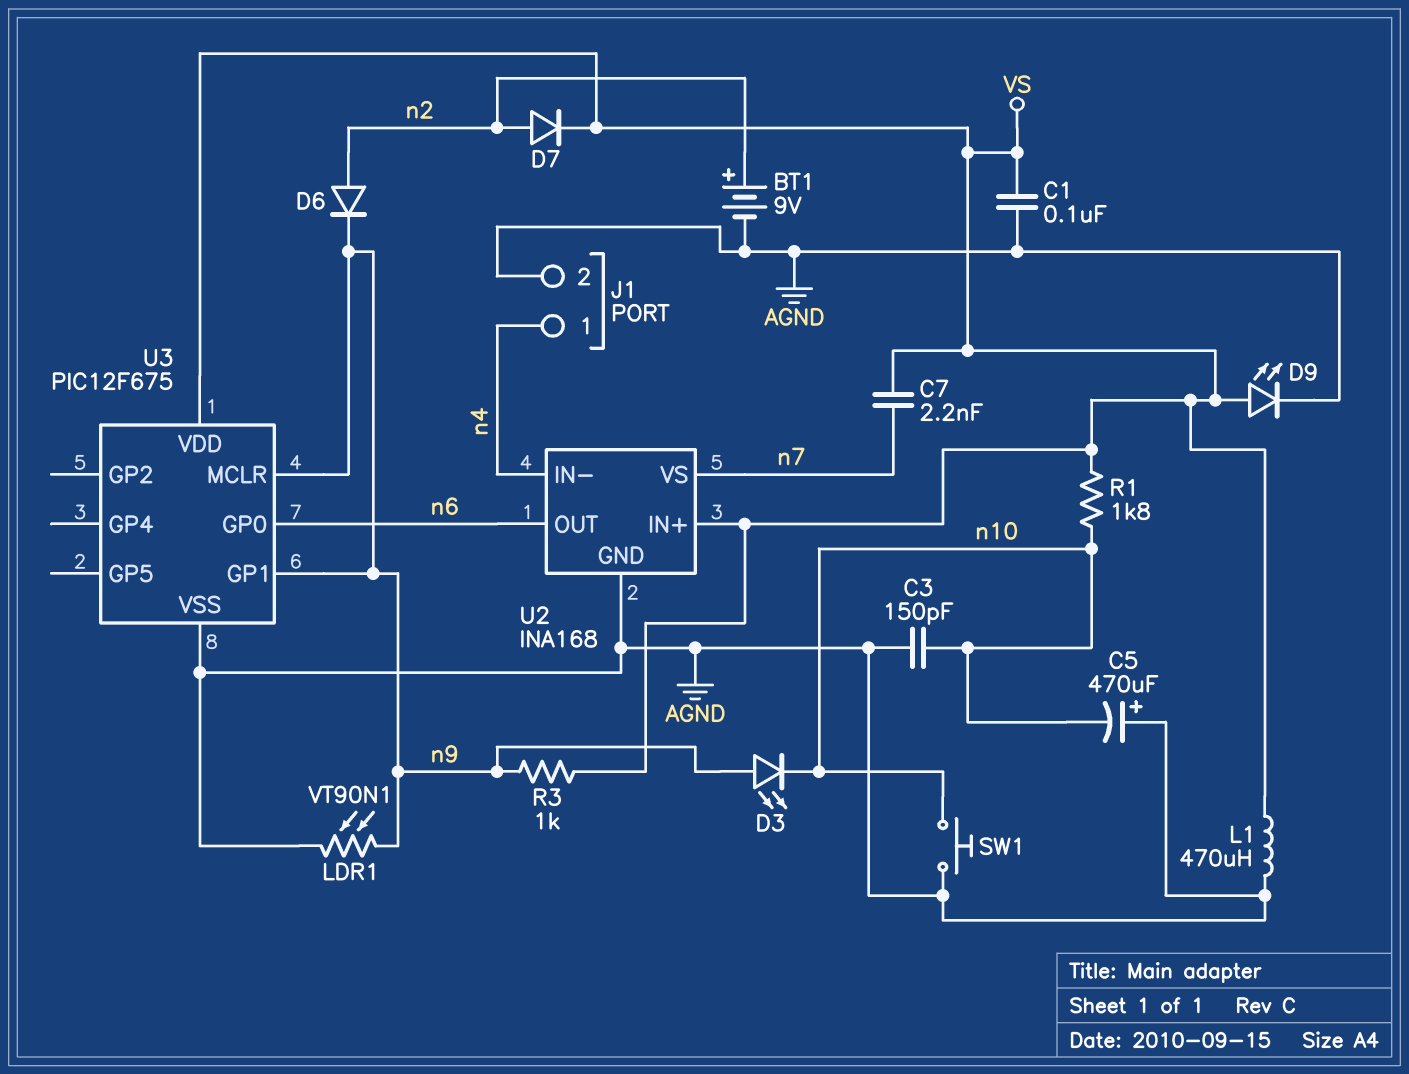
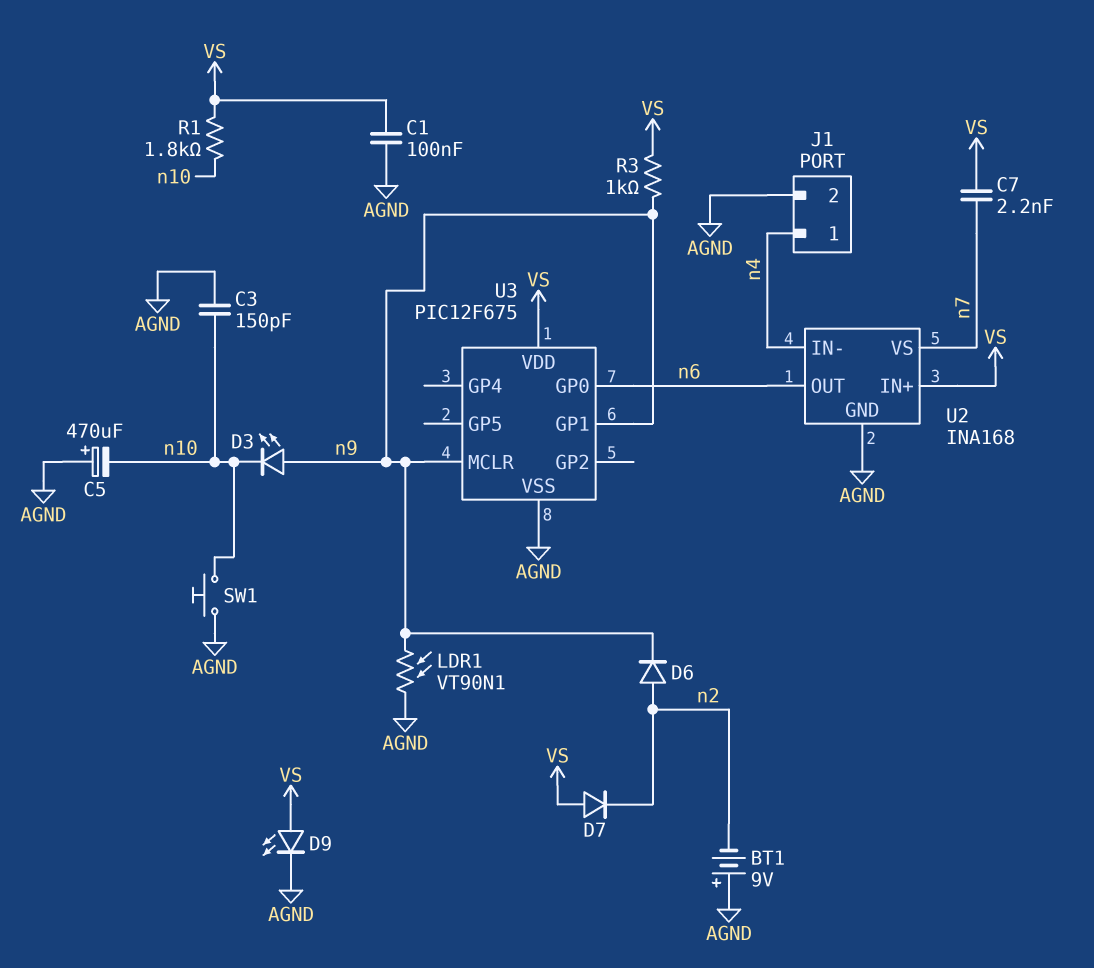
BT1: 9V (plus n2, minus AGND) -> 9V (plus AGND, minus n2)
D7: diode (A n2, K VS) -> diode (A VS, K n2)
L1: 470uH (AGND, VS) -> none

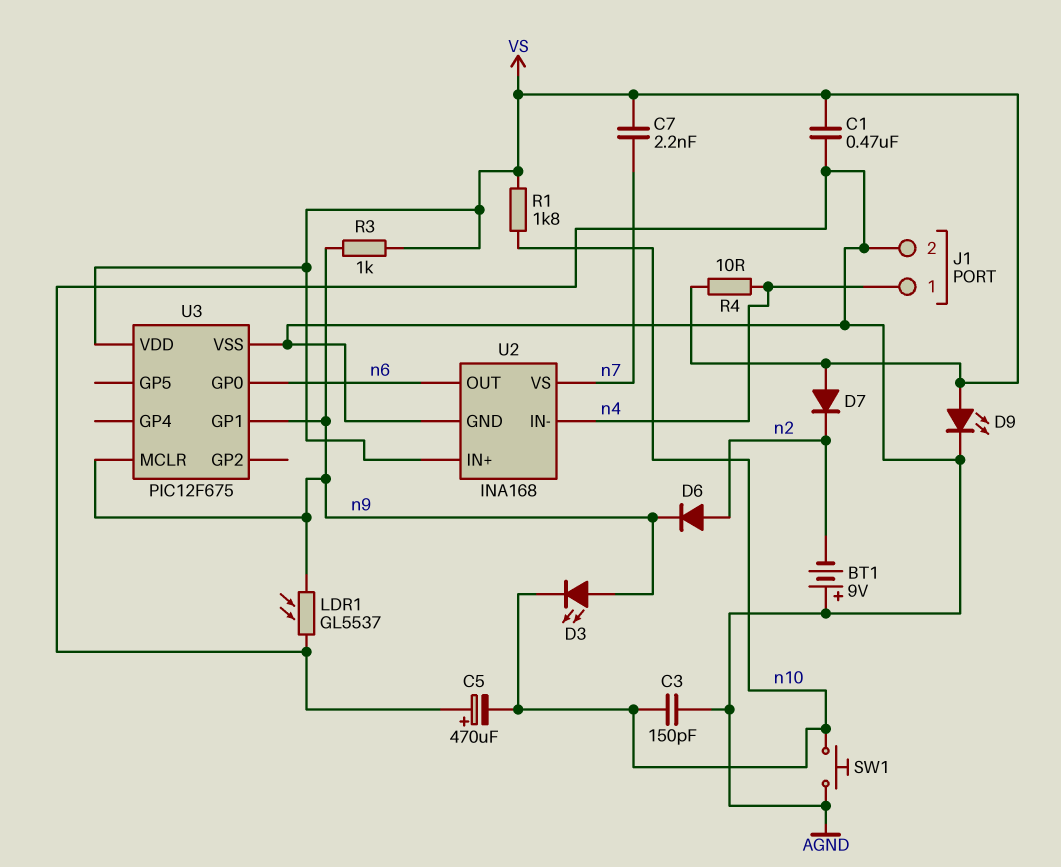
C1: 100nF (AGND, VS) -> 470nF (AGND, VS)
LDR1: VT90N1 (AGND, n9) -> GL5537 (AGND, n9)
R4: none -> 10 (VS, n4)

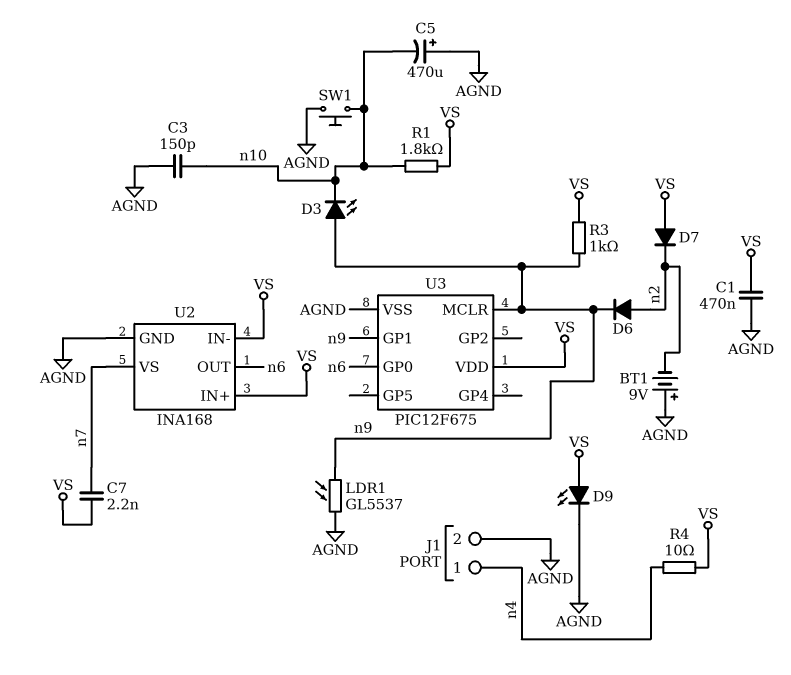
U2 pin IN-: n4 -> VS

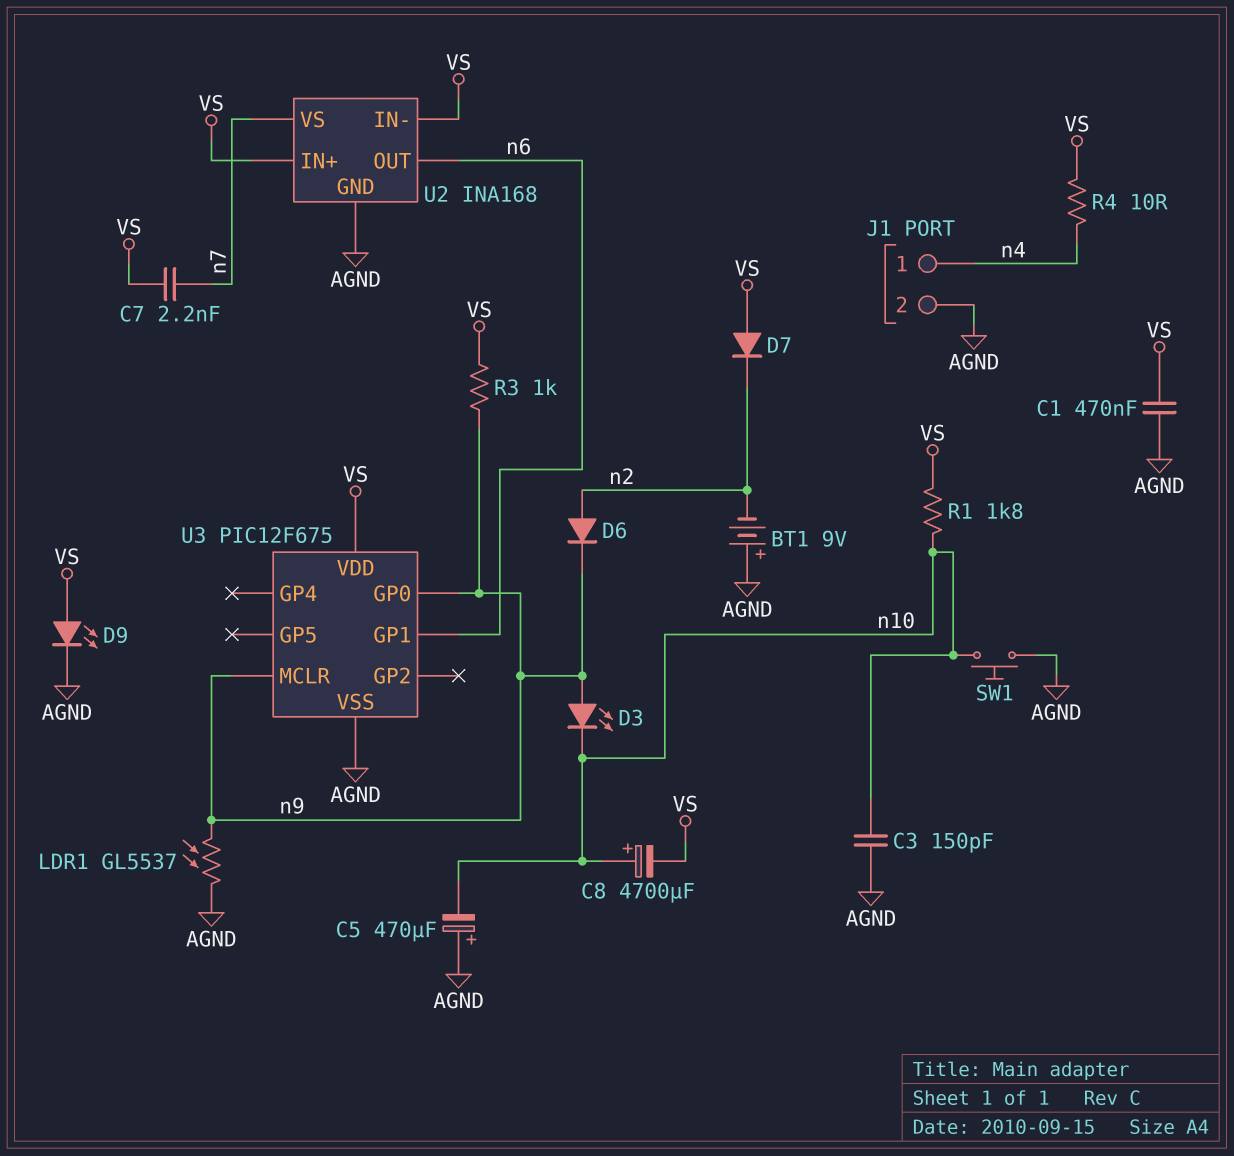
C8: none -> 4700uF (plus n10, minus VS)
U3 pin GP0: n6 -> n9
U3 pin GP1: n9 -> n6

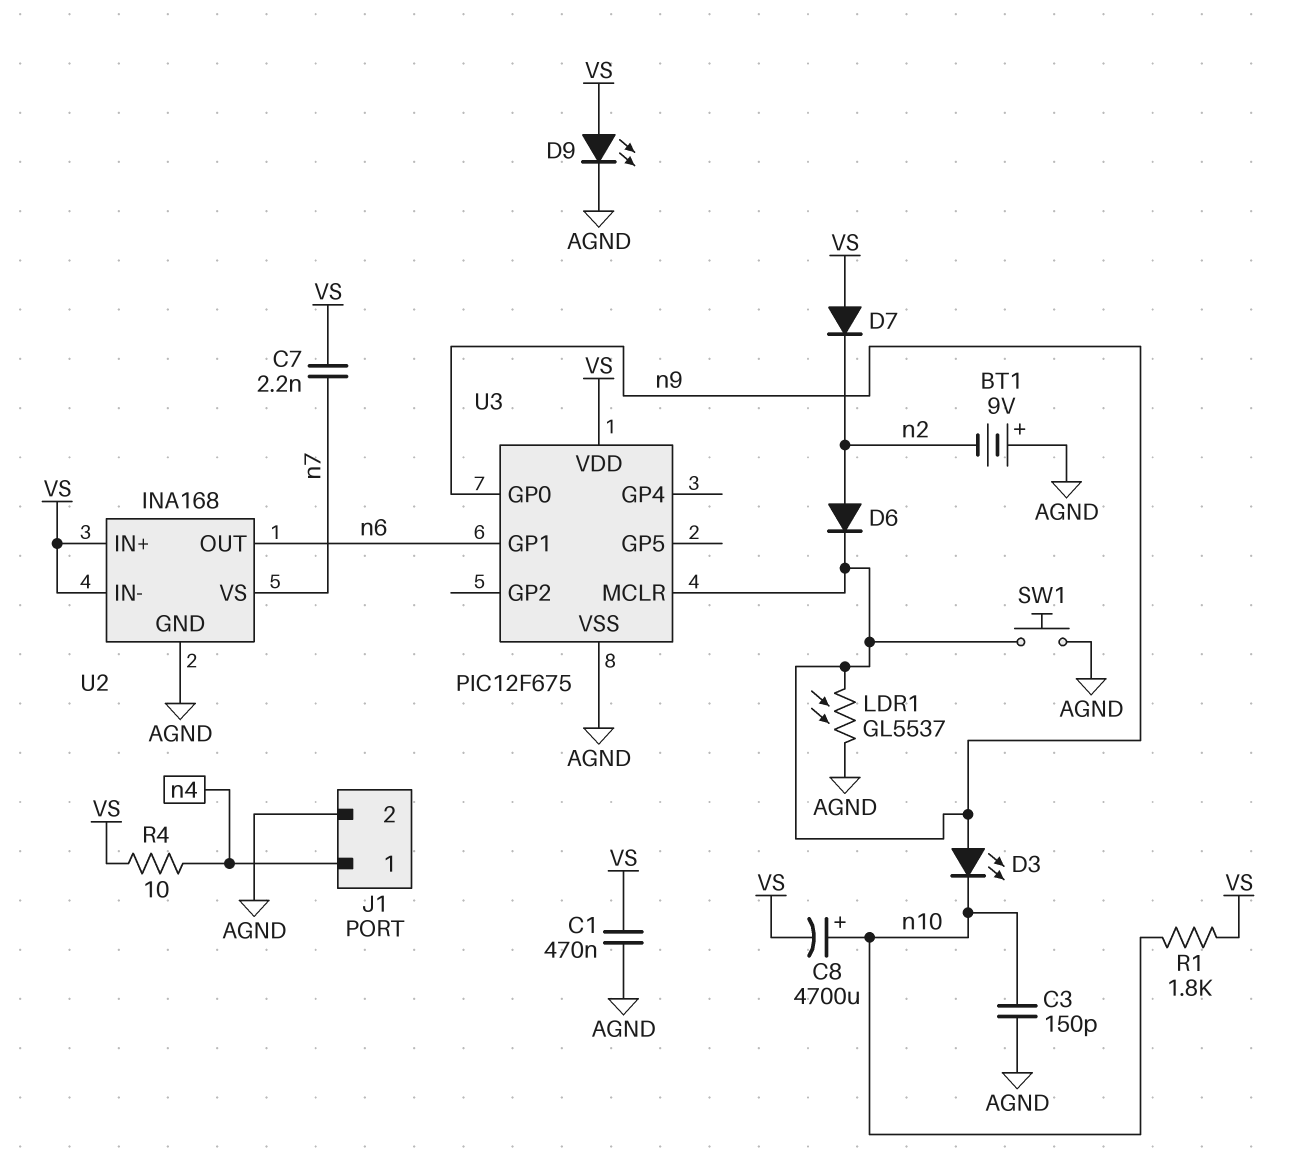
C5: 470uF (plus AGND, minus n10) -> none
R3: 1k (VS, n9) -> none
SW1: button (AGND, n10) -> button (AGND, n9)

